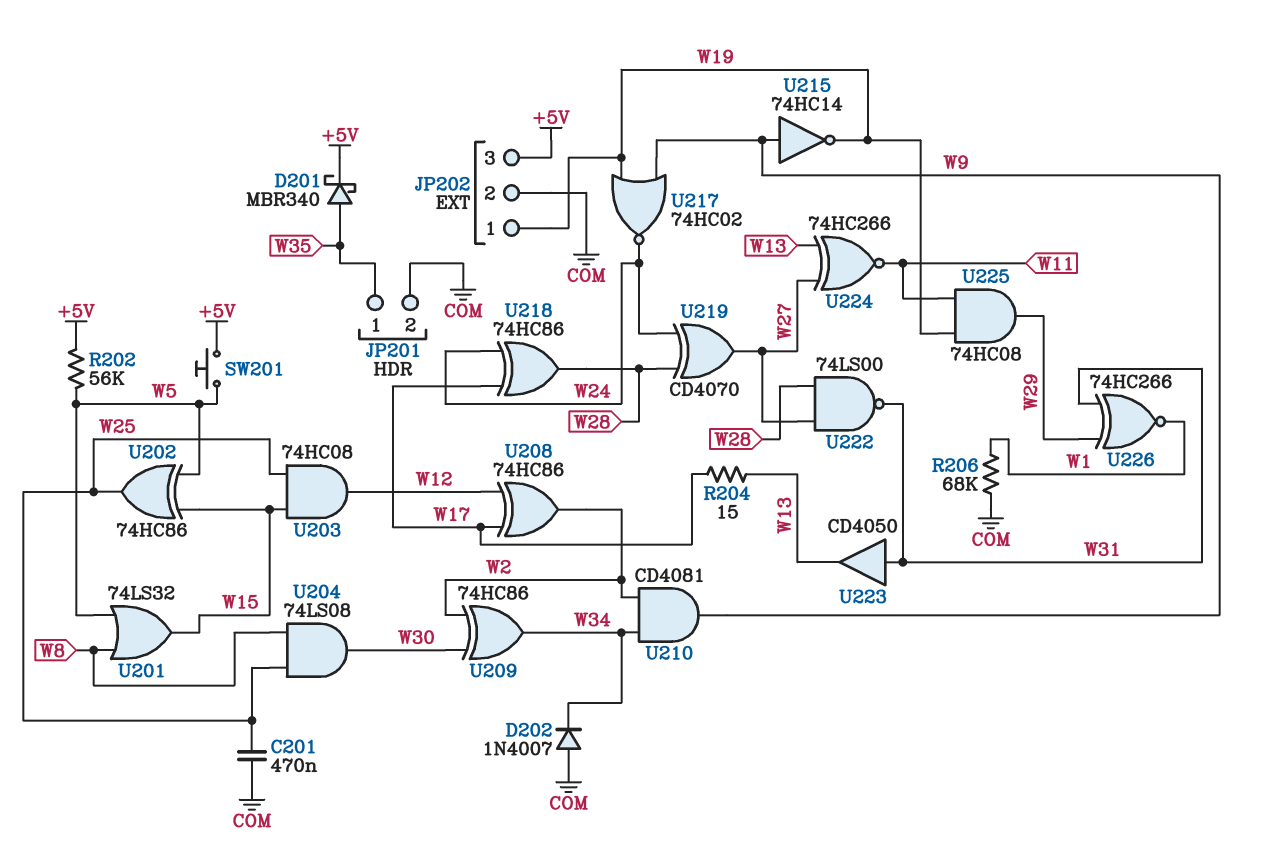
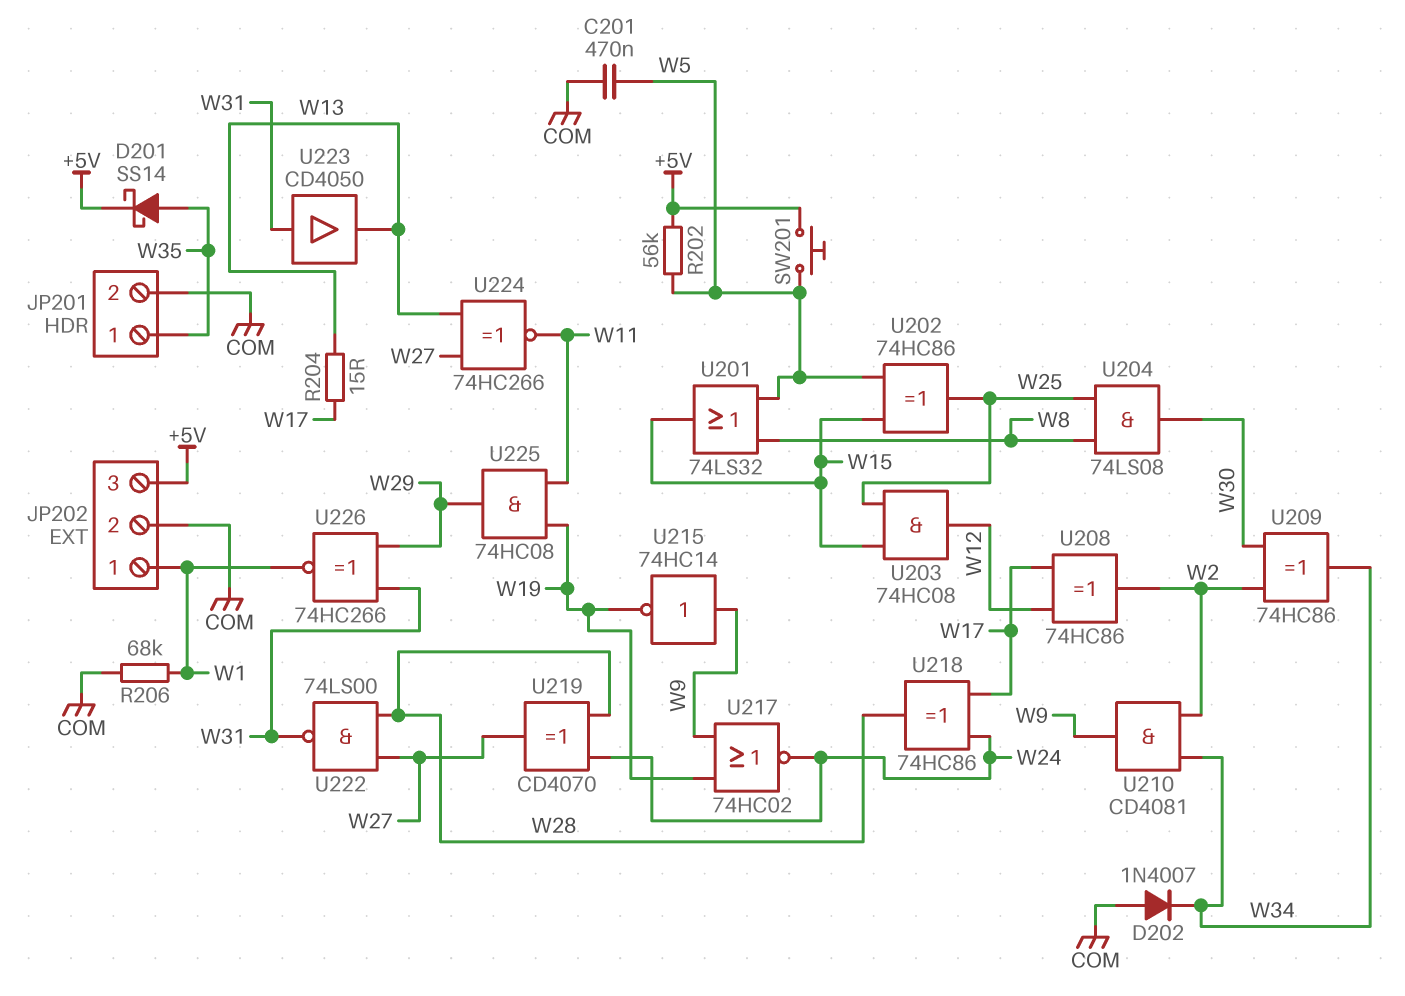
C201: 470nF (COM, W25) -> 470nF (COM, W5)
D201: schottky MBR340 (A W35, K +5V) -> schottky SS14 (A W35, K +5V)
JP202 pin 1: W19 -> W1

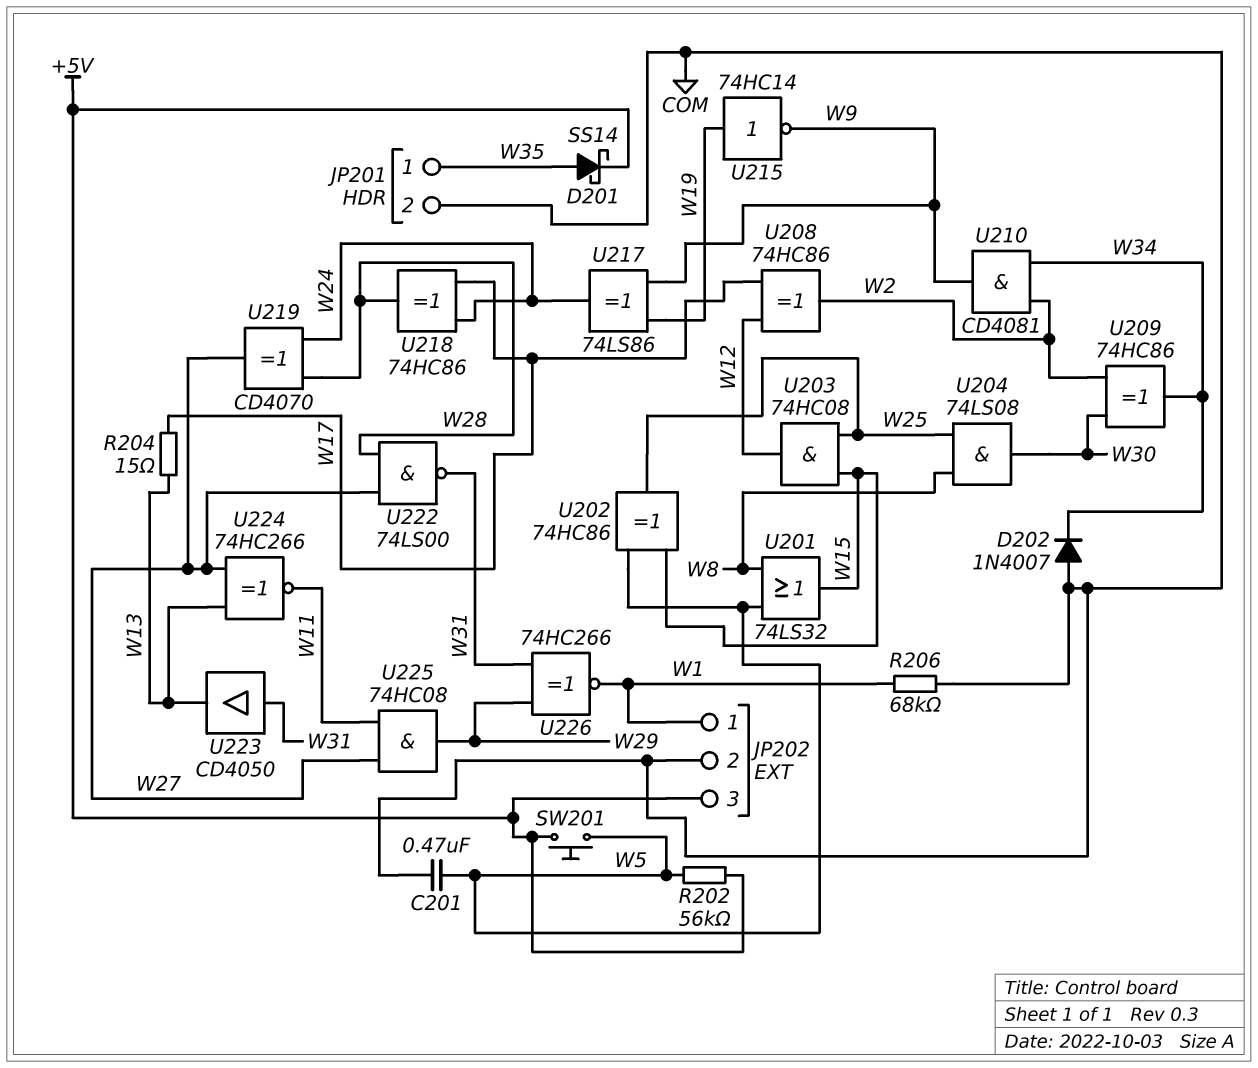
U215: NOT 74HC14 (in W9, out W19) -> NOT 74HC14 (in W19, out W9)
U217: NOR 74HC02 (in W9, in W19, out W24) -> XOR 74LS86 (in W9, in W19, out W24)
U225: AND 74HC08 (in W11, in W19, out W29) -> AND 74HC08 (in W11, in W27, out W29)

